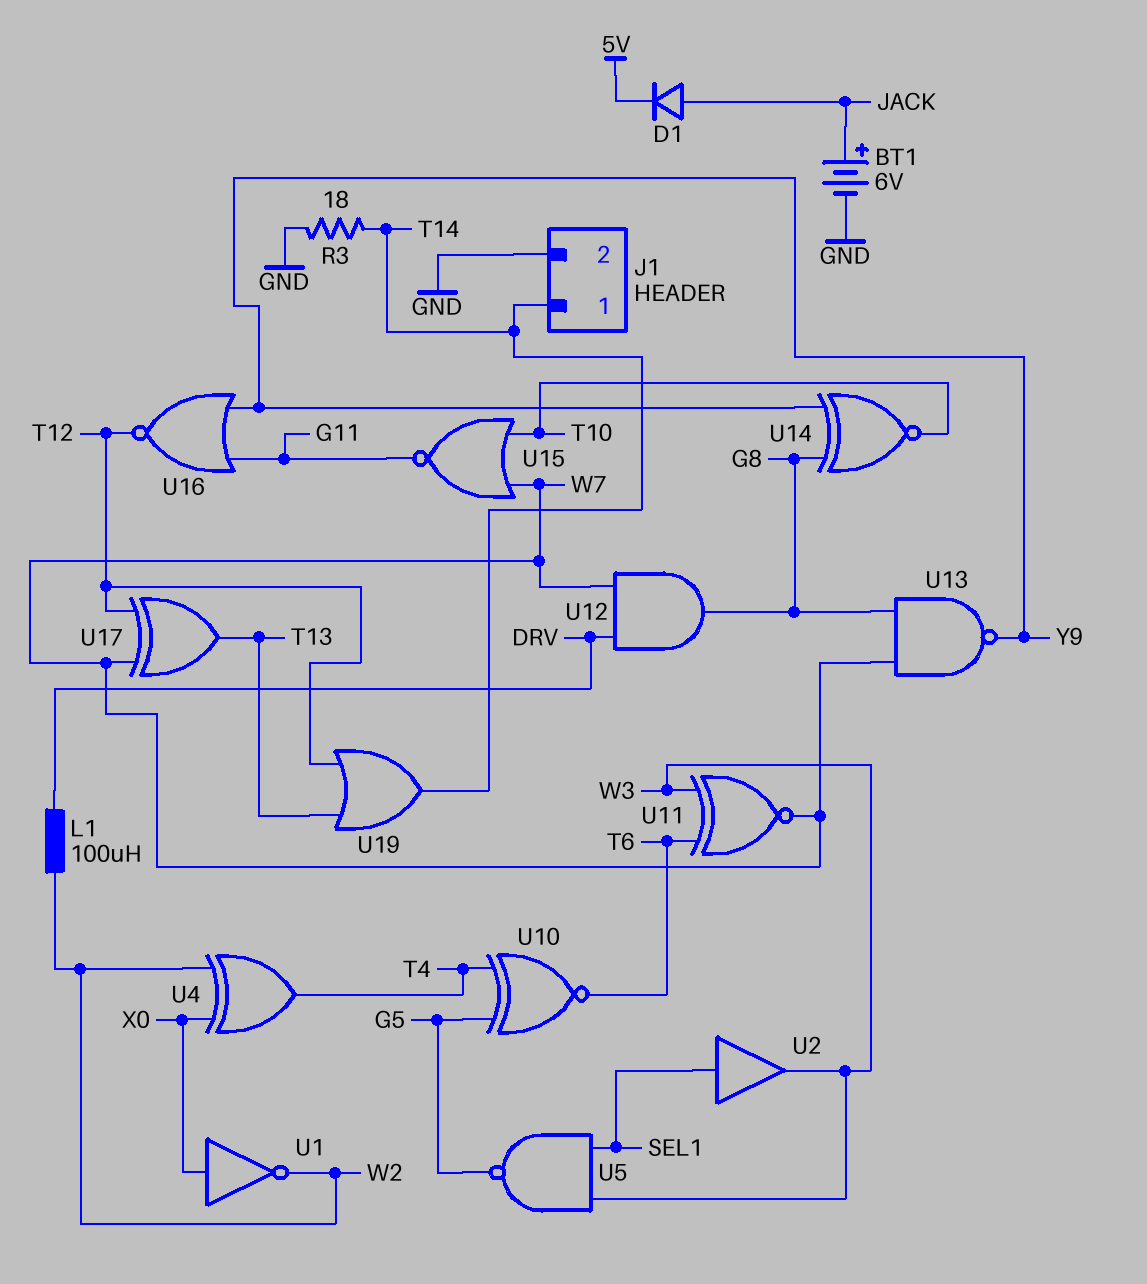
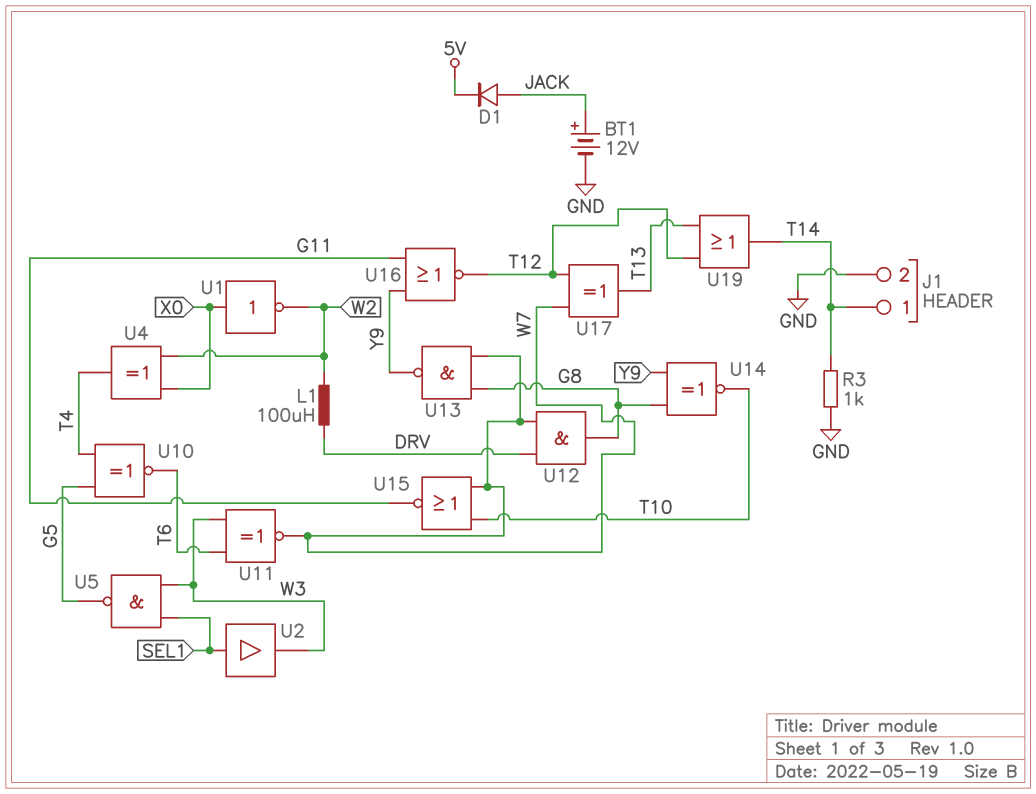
BT1: 6V (plus JACK, minus GND) -> 12V (plus JACK, minus GND)
R3: 18 (GND, T14) -> 1k (GND, T14)

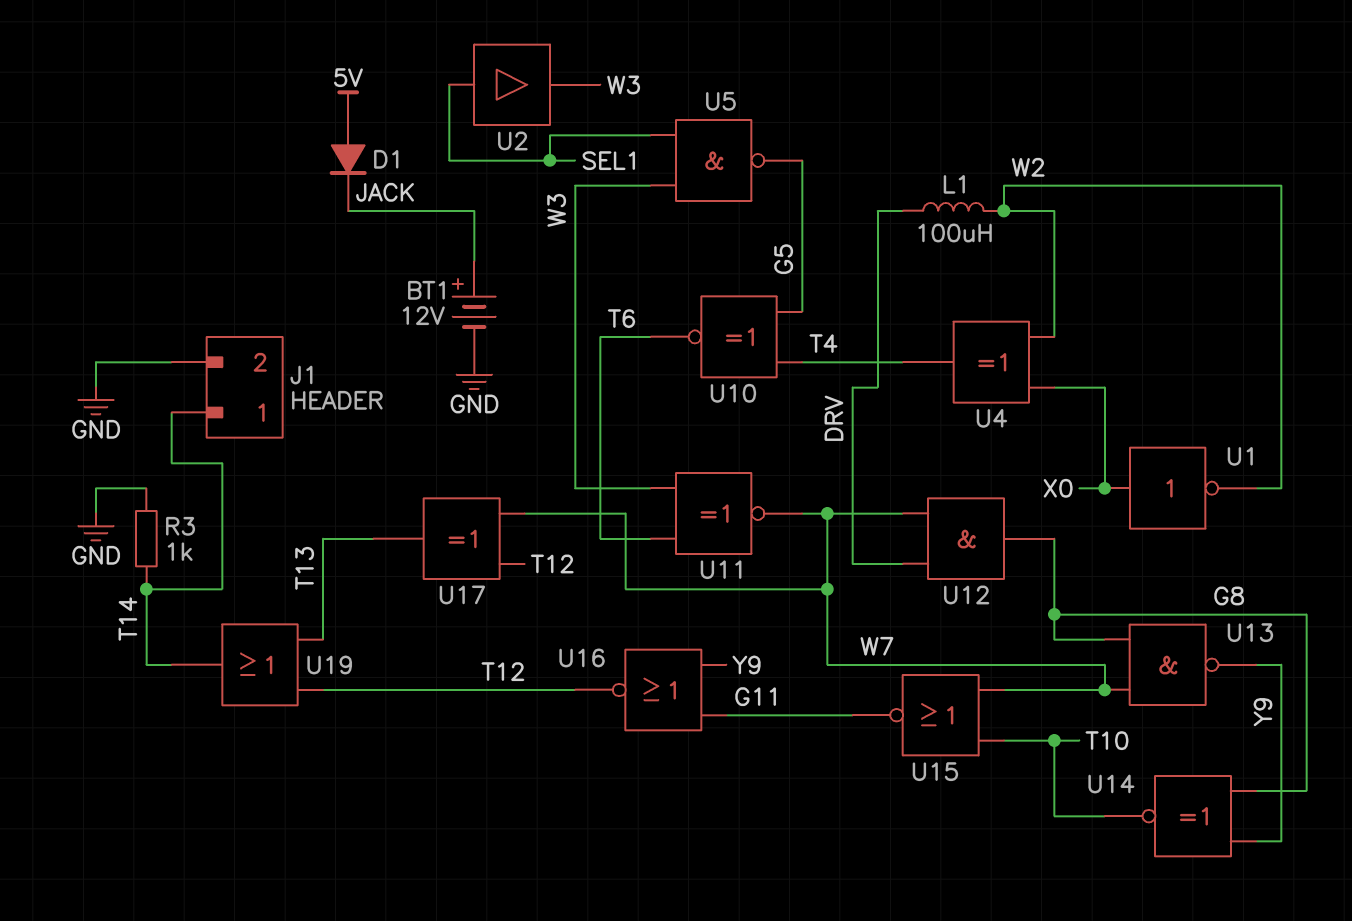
D1: diode (A JACK, K 5V) -> diode (A 5V, K JACK)

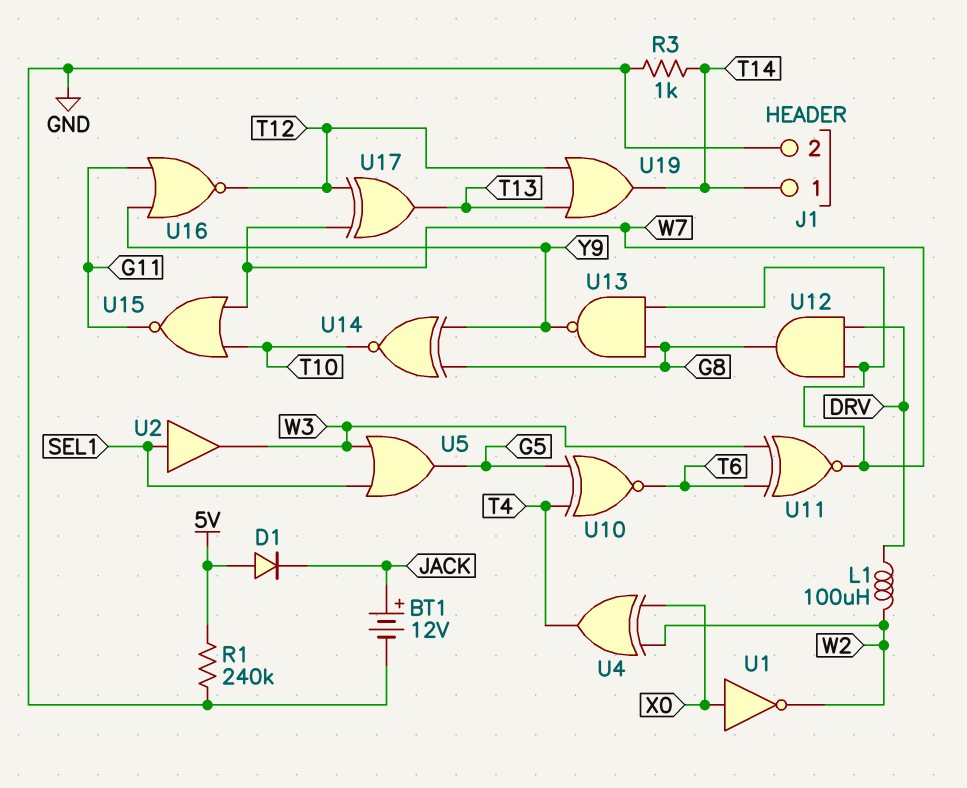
R1: none -> 240k (5V, GND)
U5: NAND (in SEL1, in W3, out G5) -> OR (in SEL1, in W3, out G5)

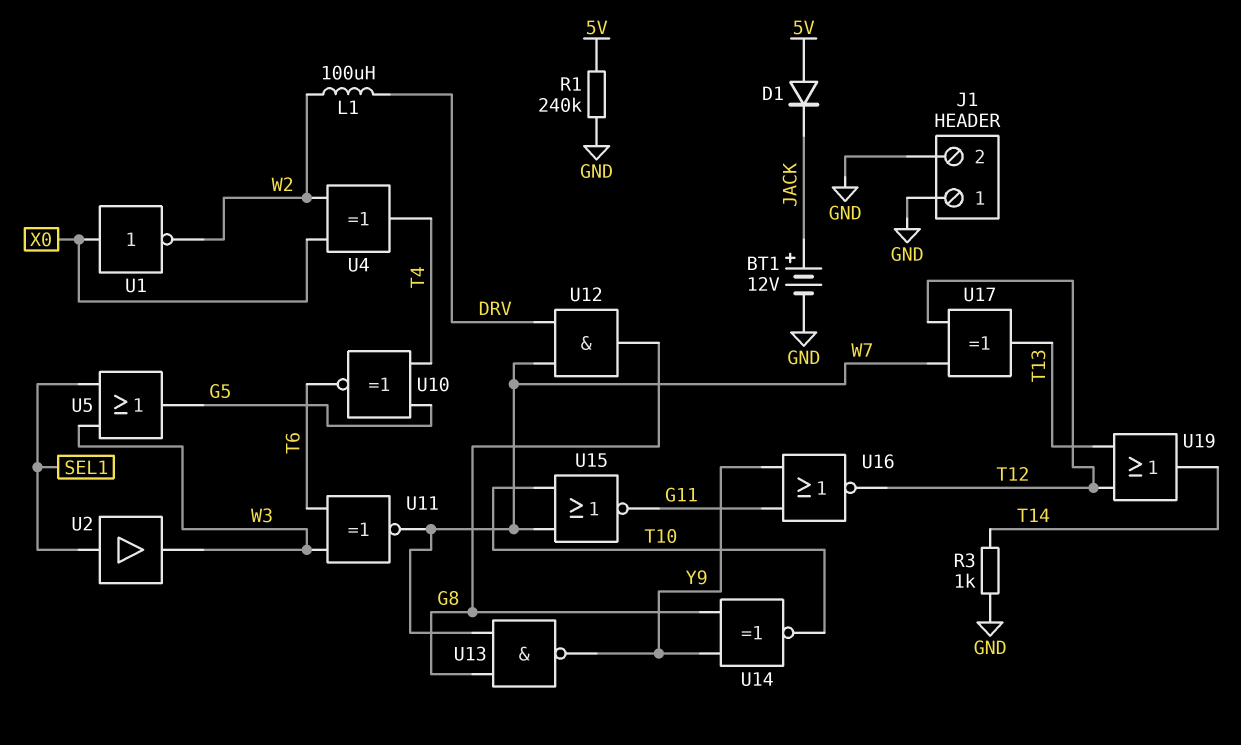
J1 pin 1: T14 -> GND

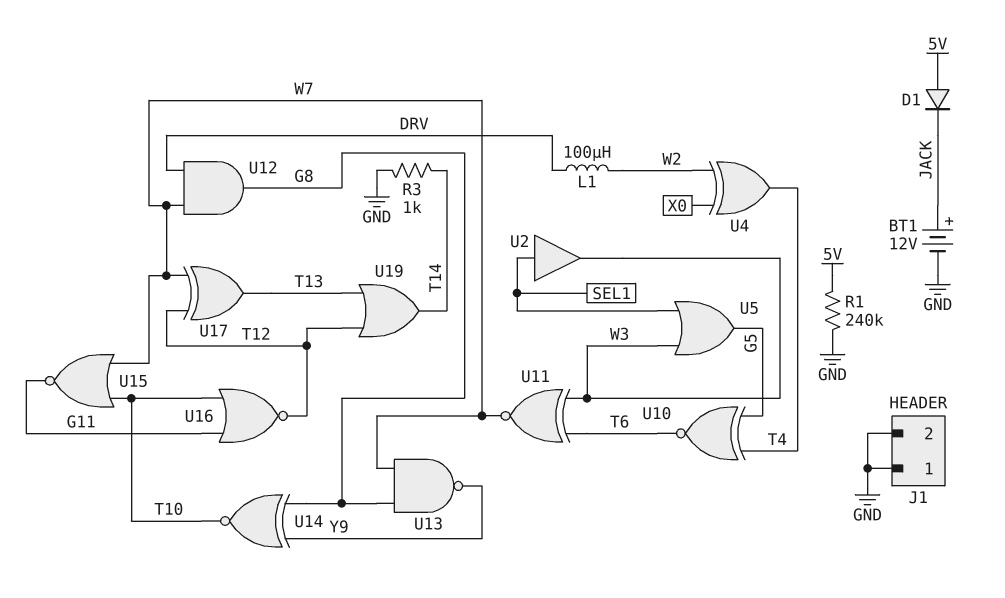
U1: NOT (in X0, out W2) -> none
U16: NOR (in G11, in Y9, out T12) -> NOR (in G11, in T10, out T12)

